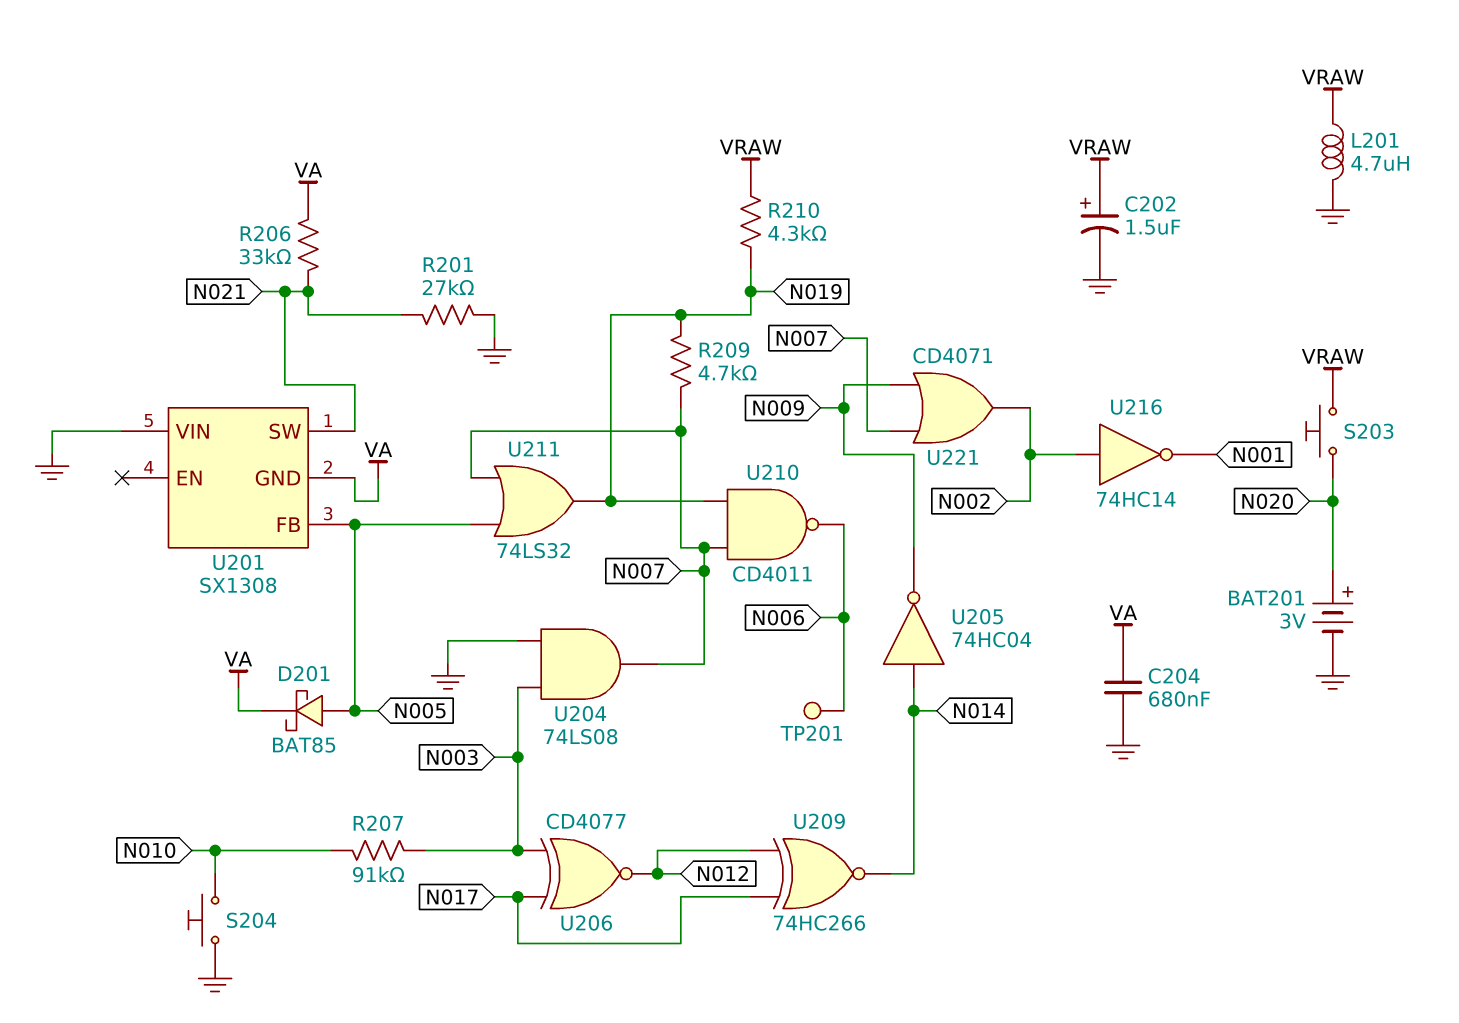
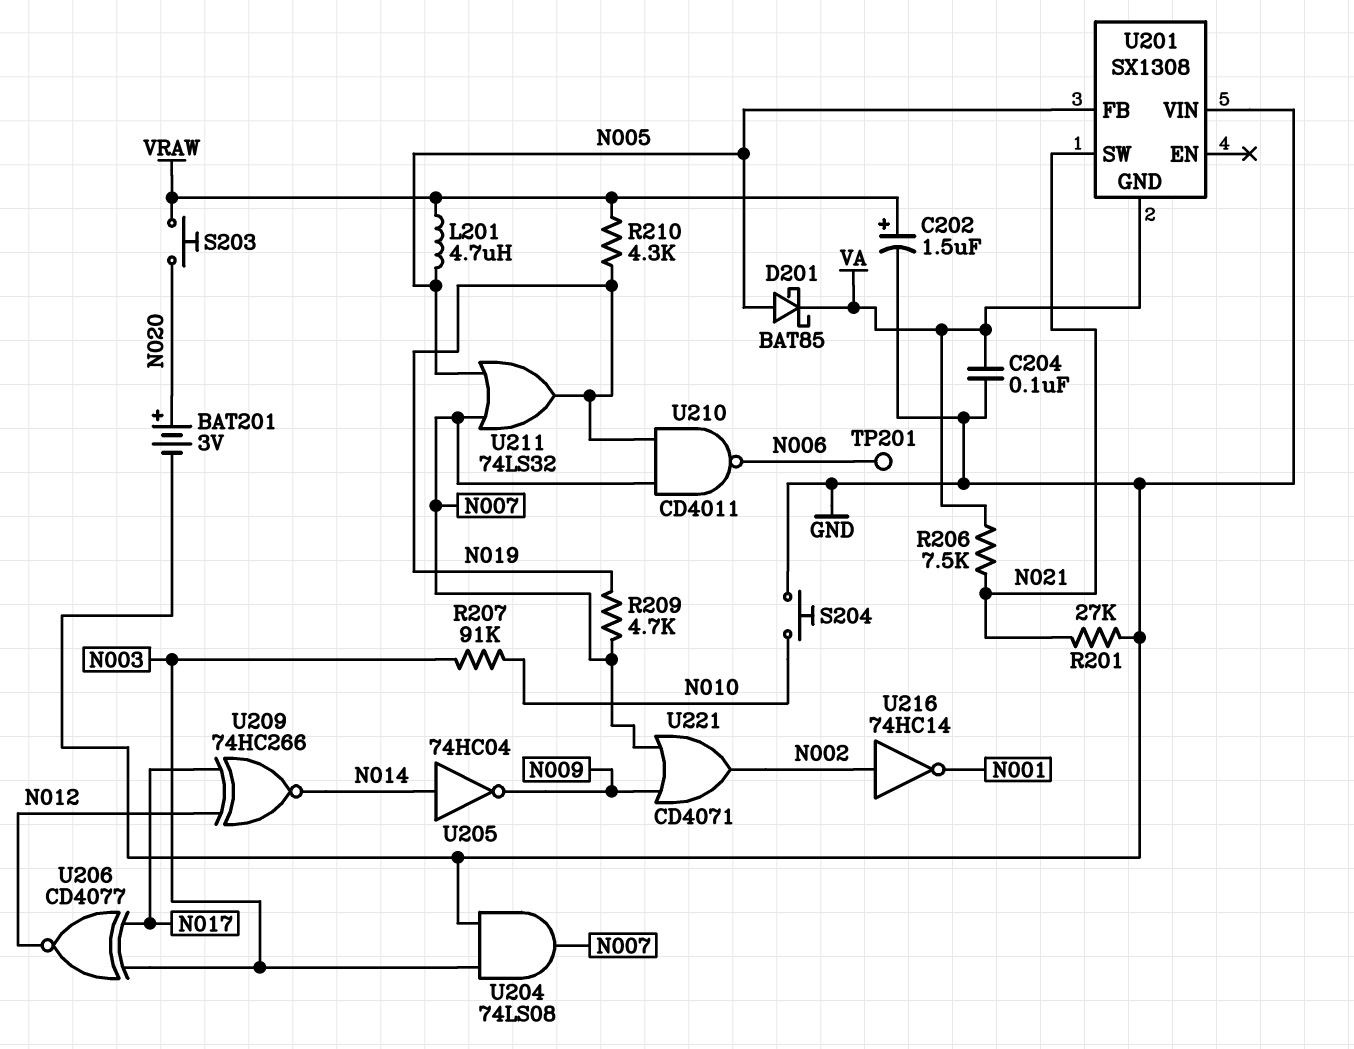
C204: 680nF (GND, VA) -> 100nF (GND, VA)
L201: 4.7uH (GND, VRAW) -> 4.7uH (N005, VRAW)
R206: 33k (N021, VA) -> 7.5k (N021, VA)

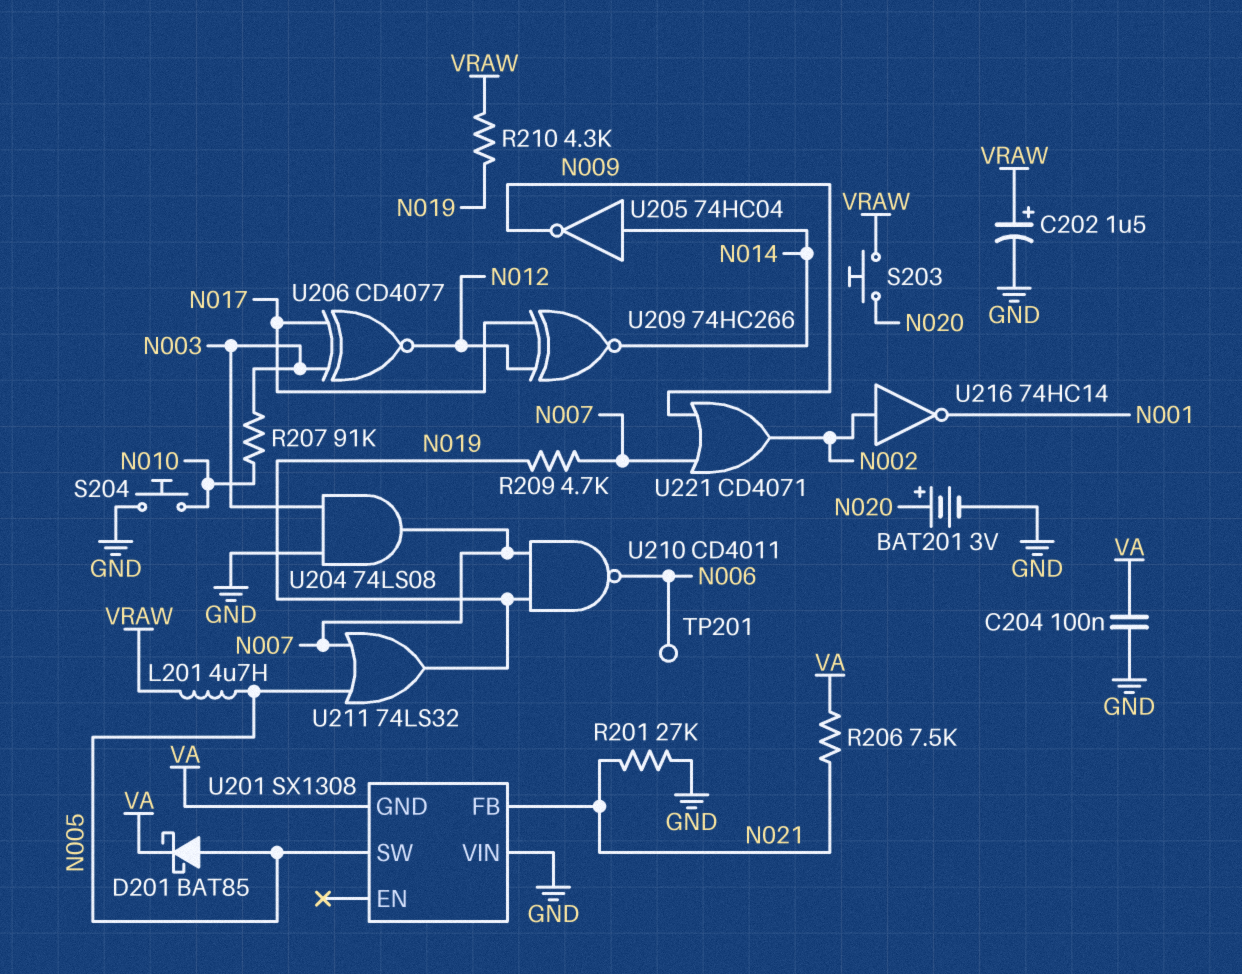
U201 pin FB: N005 -> N021
U201 pin SW: N021 -> N005

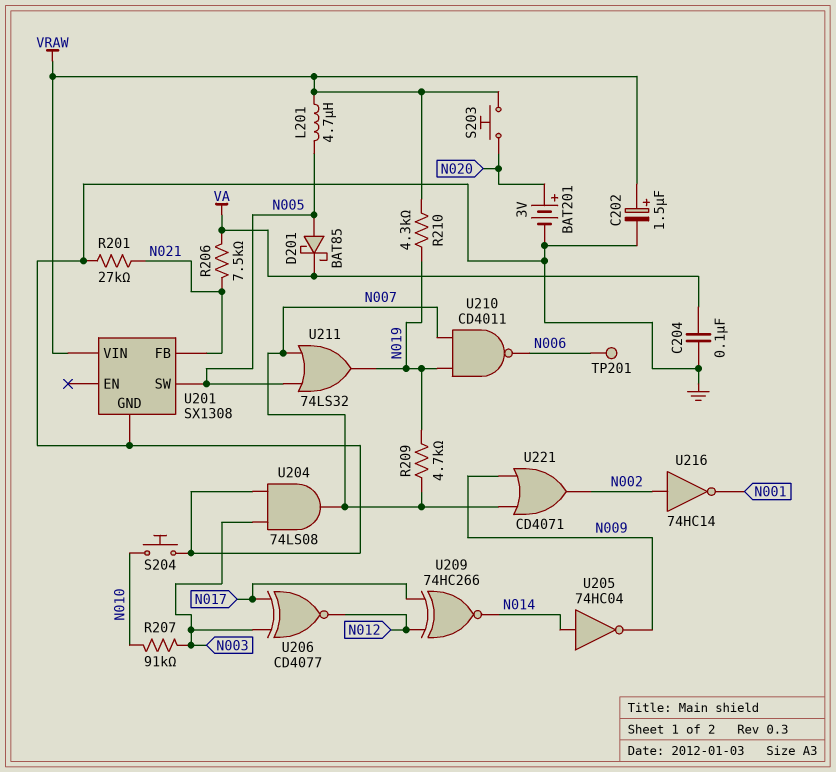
U201 pin GND: VA -> GND
U201 pin VIN: GND -> VRAW

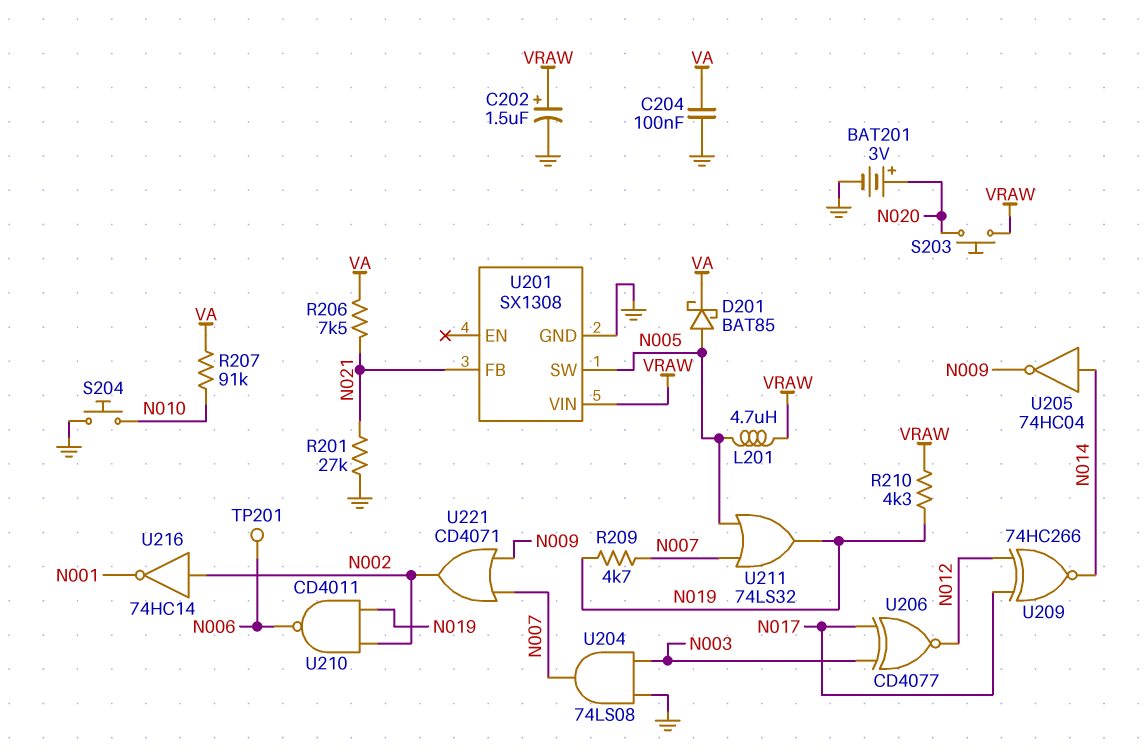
R207: 91k (N003, N010) -> 91k (N010, VA)
U210: NAND CD4011 (in N007, in N019, out N006) -> NAND CD4011 (in N002, in N019, out N006)

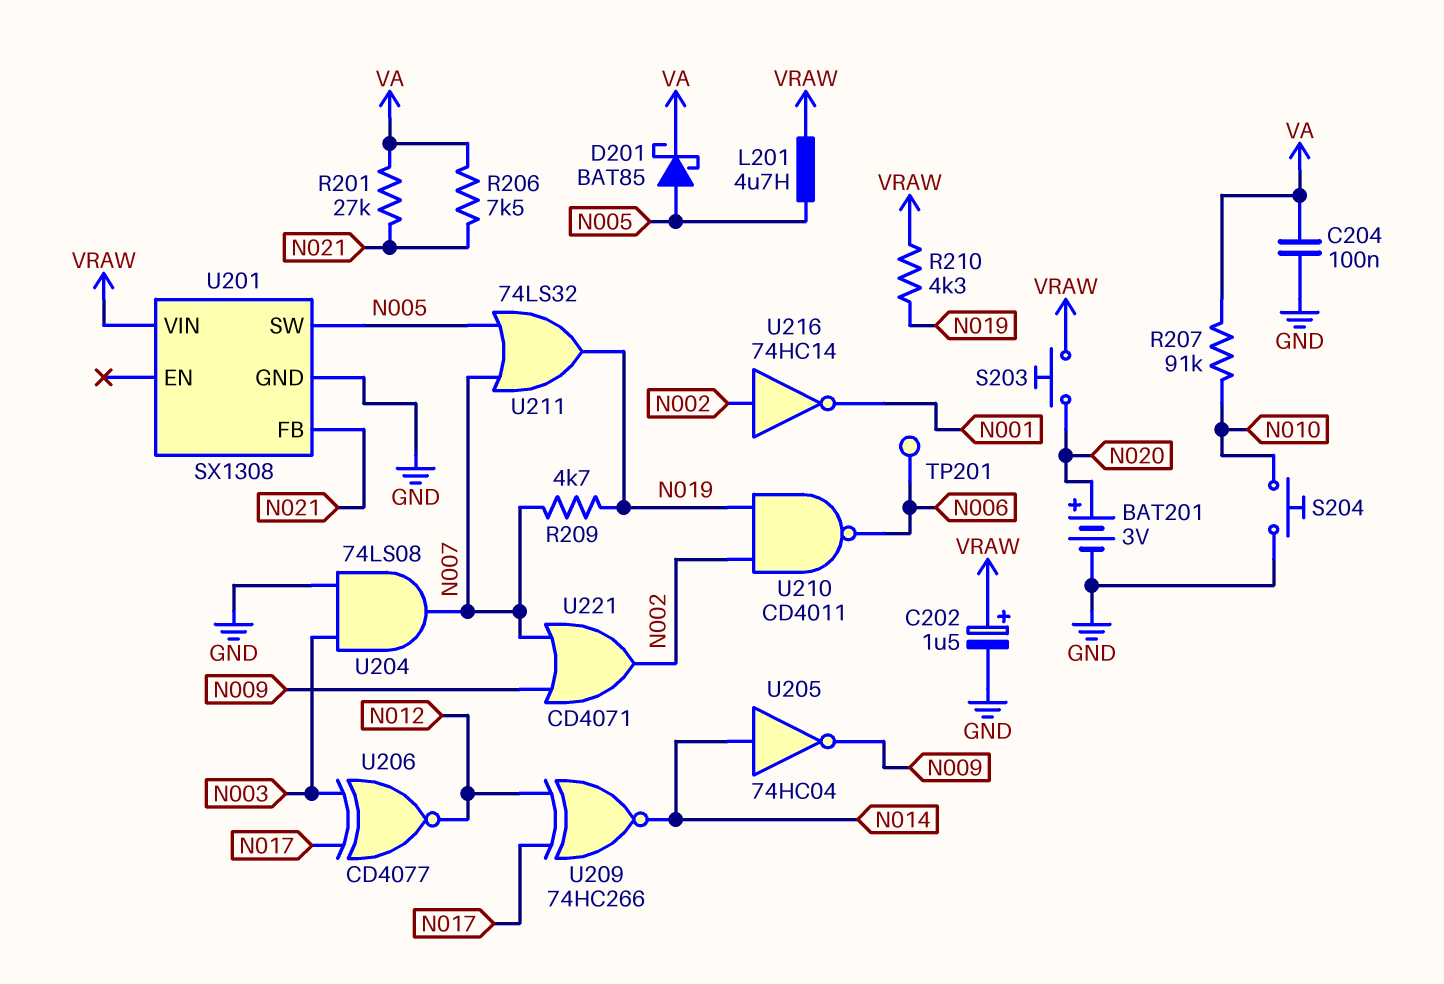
R201: 27k (GND, N021) -> 27k (N021, VA)

